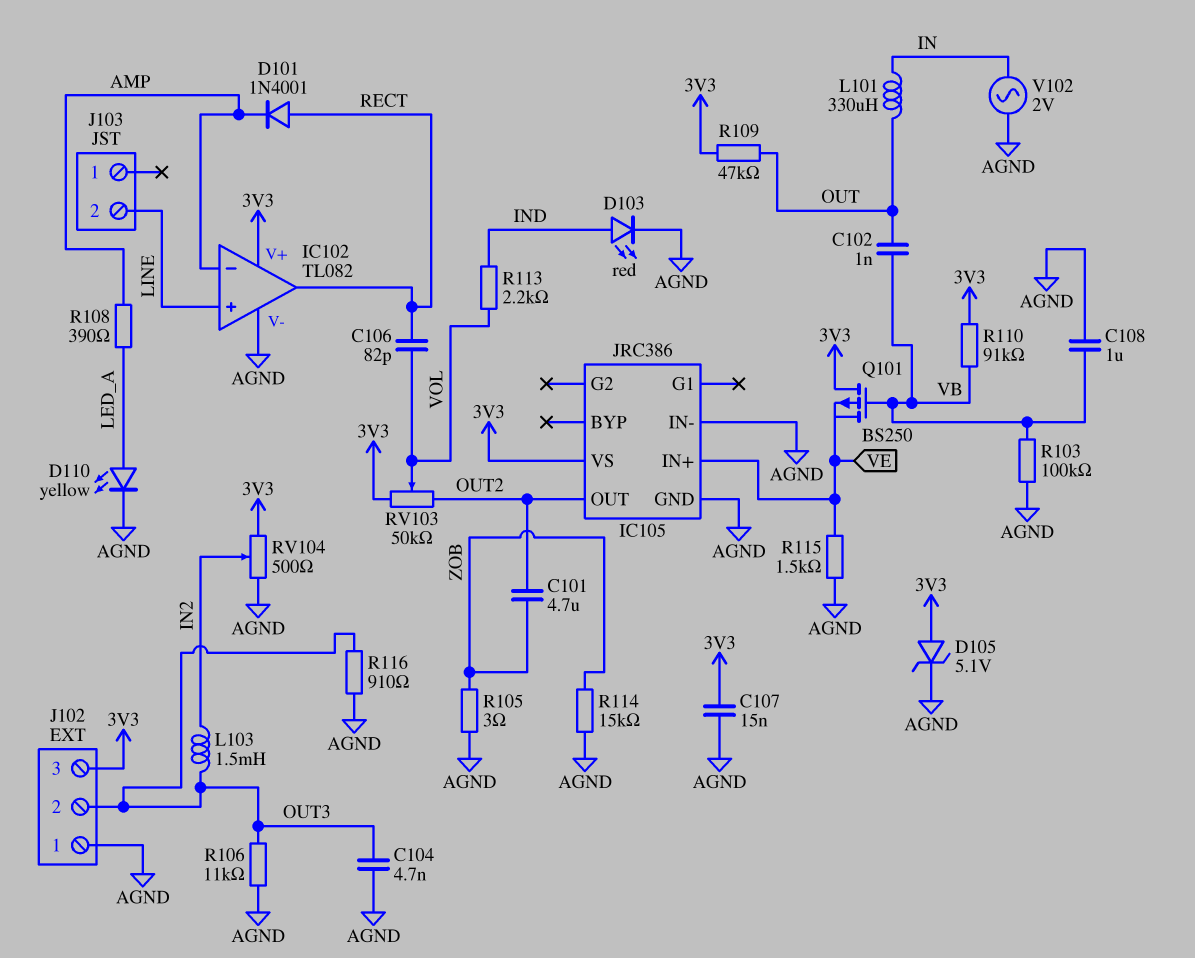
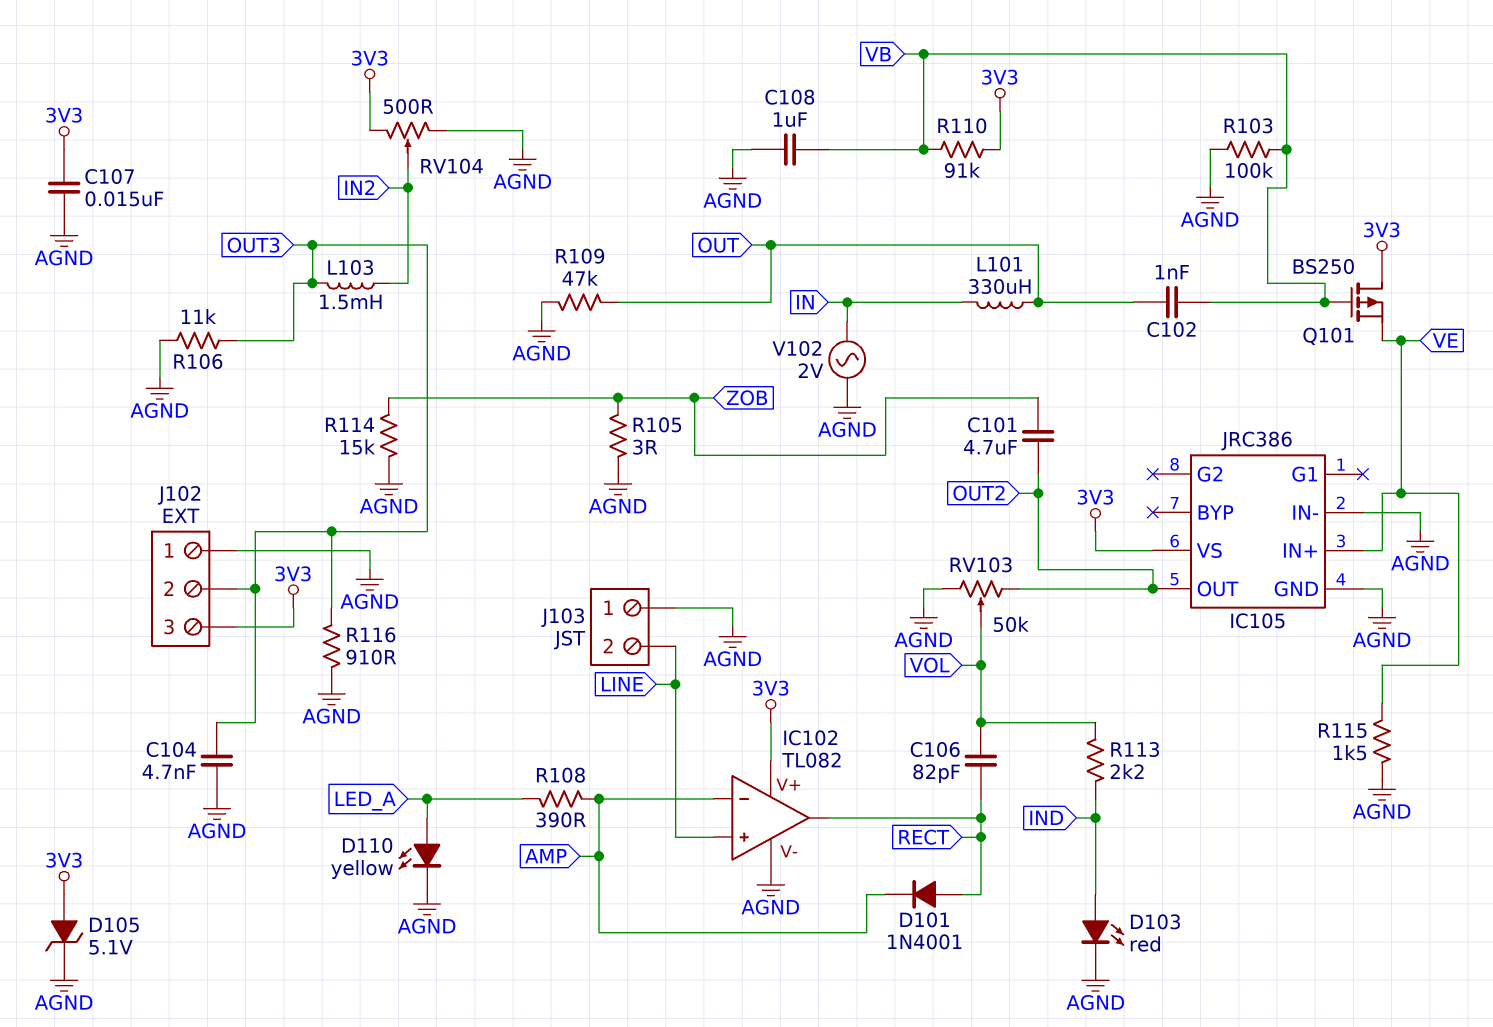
J103 pin 1: none -> AGND
R109: 47k (3V3, OUT) -> 47k (AGND, OUT)
RV103: 50k (3V3, OUT2, wiper VOL) -> 50k (AGND, OUT2, wiper VOL)

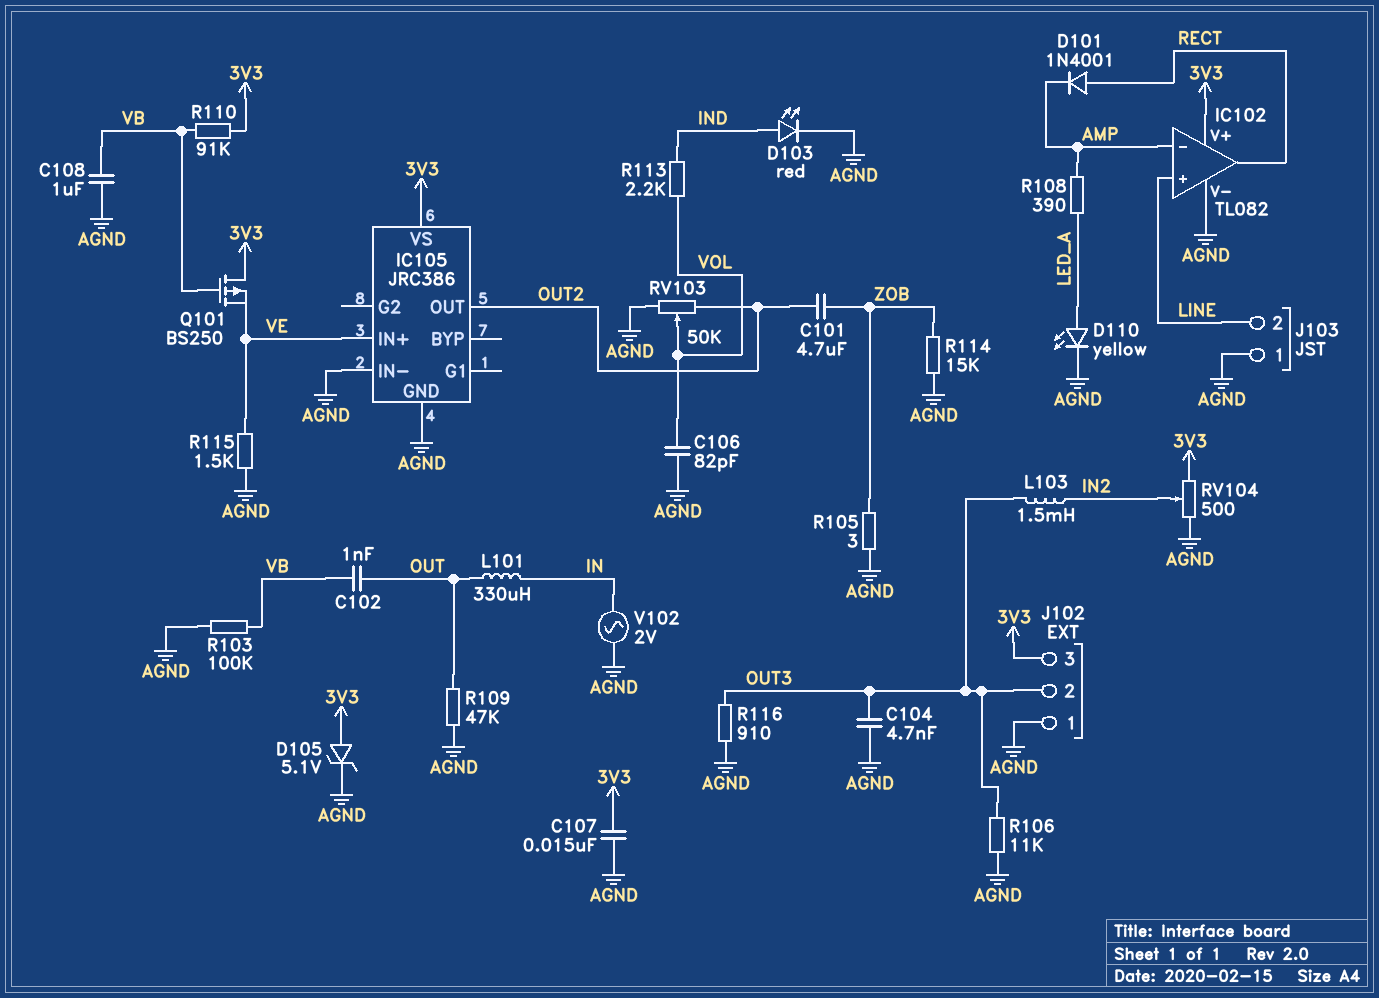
C106: 82pF (RECT, VOL) -> 82pF (AGND, VOL)

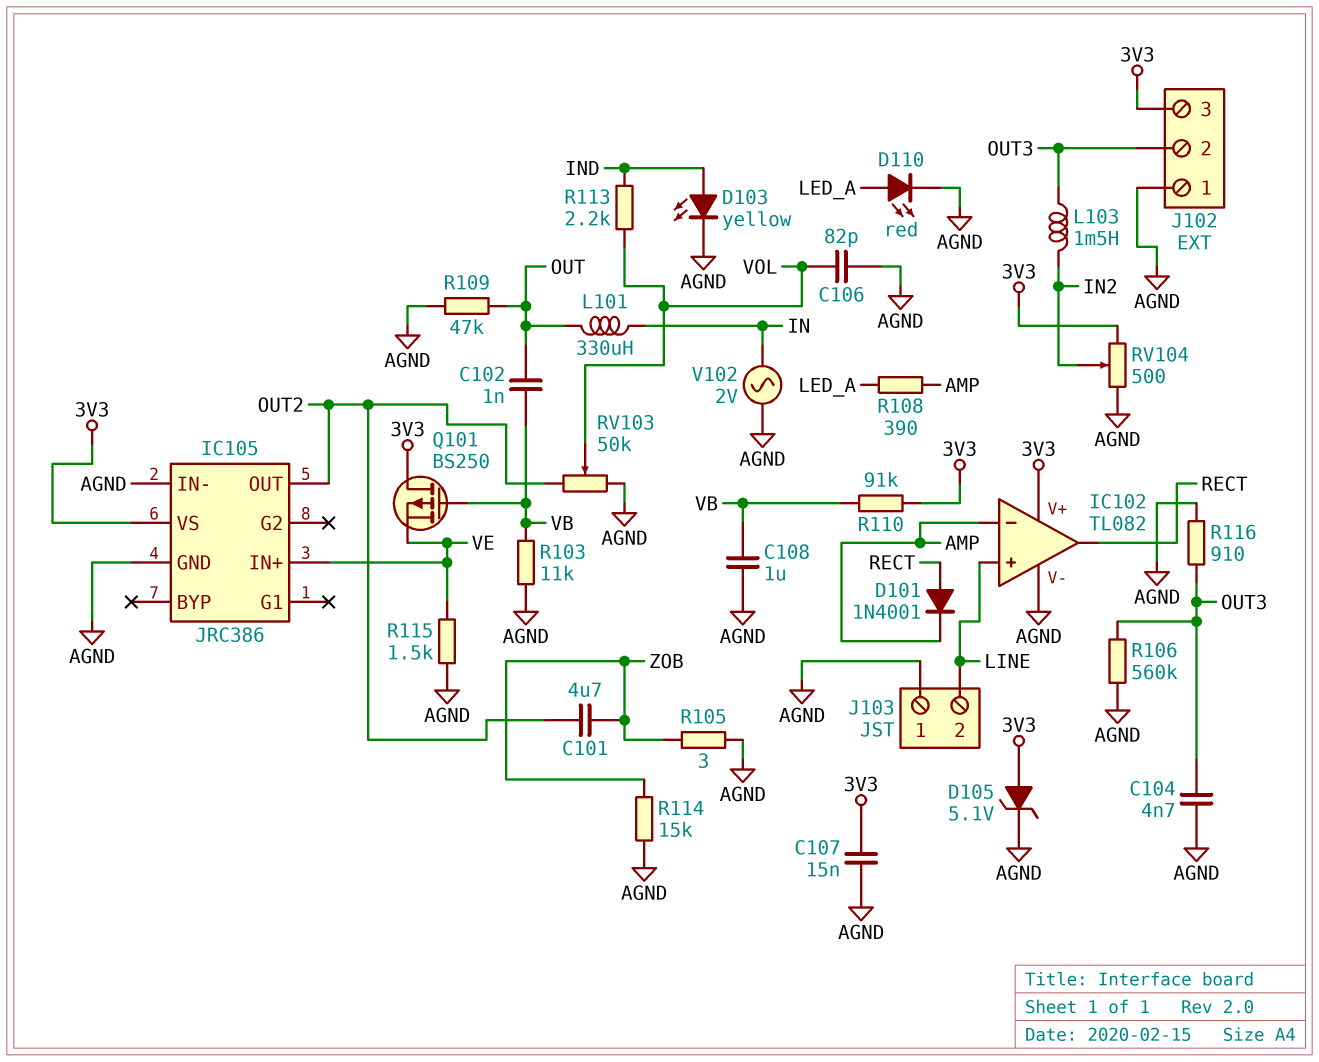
D103: LED red (A IND, K AGND) -> LED yellow (A IND, K AGND)
D110: LED yellow (A LED_A, K AGND) -> LED red (A LED_A, K AGND)
R103: 100k (AGND, VB) -> 11k (AGND, VB)
R106: 11k (AGND, OUT3) -> 560k (AGND, OUT3)

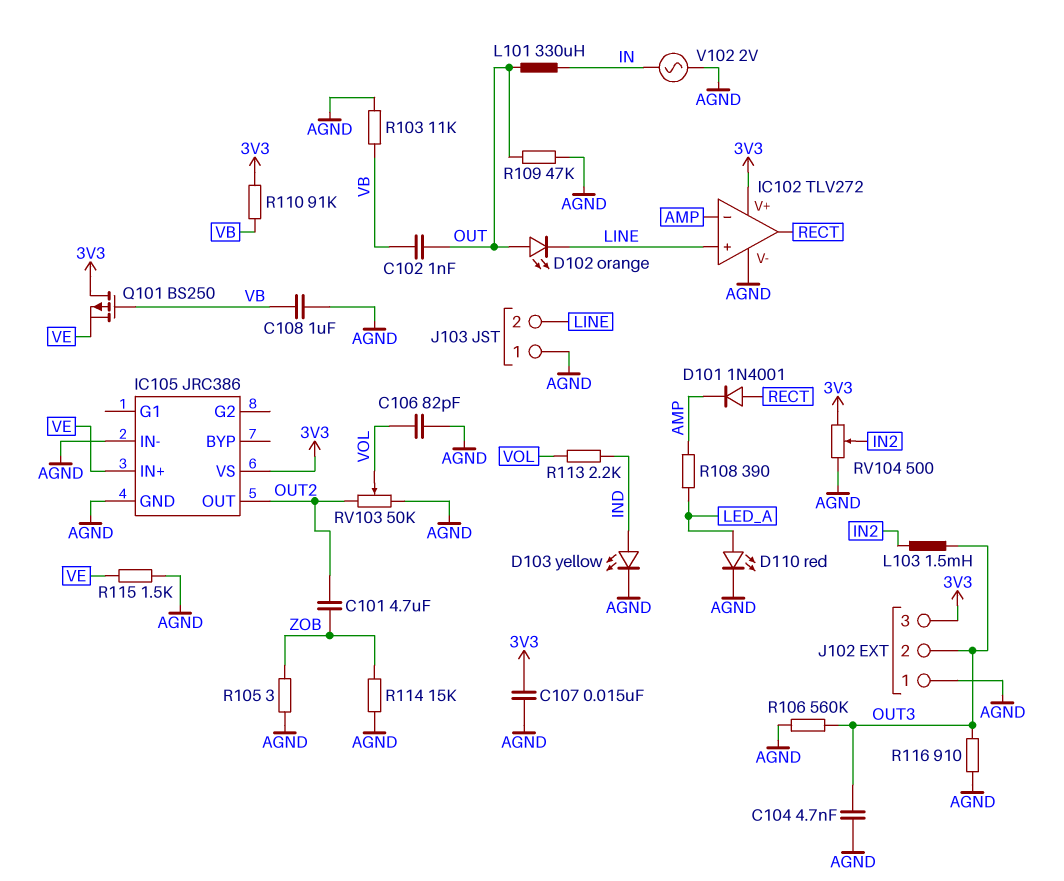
D102: none -> LED orange (A OUT, K LINE)
D105: zener 5.1V (A 3V3, K AGND) -> none
IC102: TL082 -> TLV272

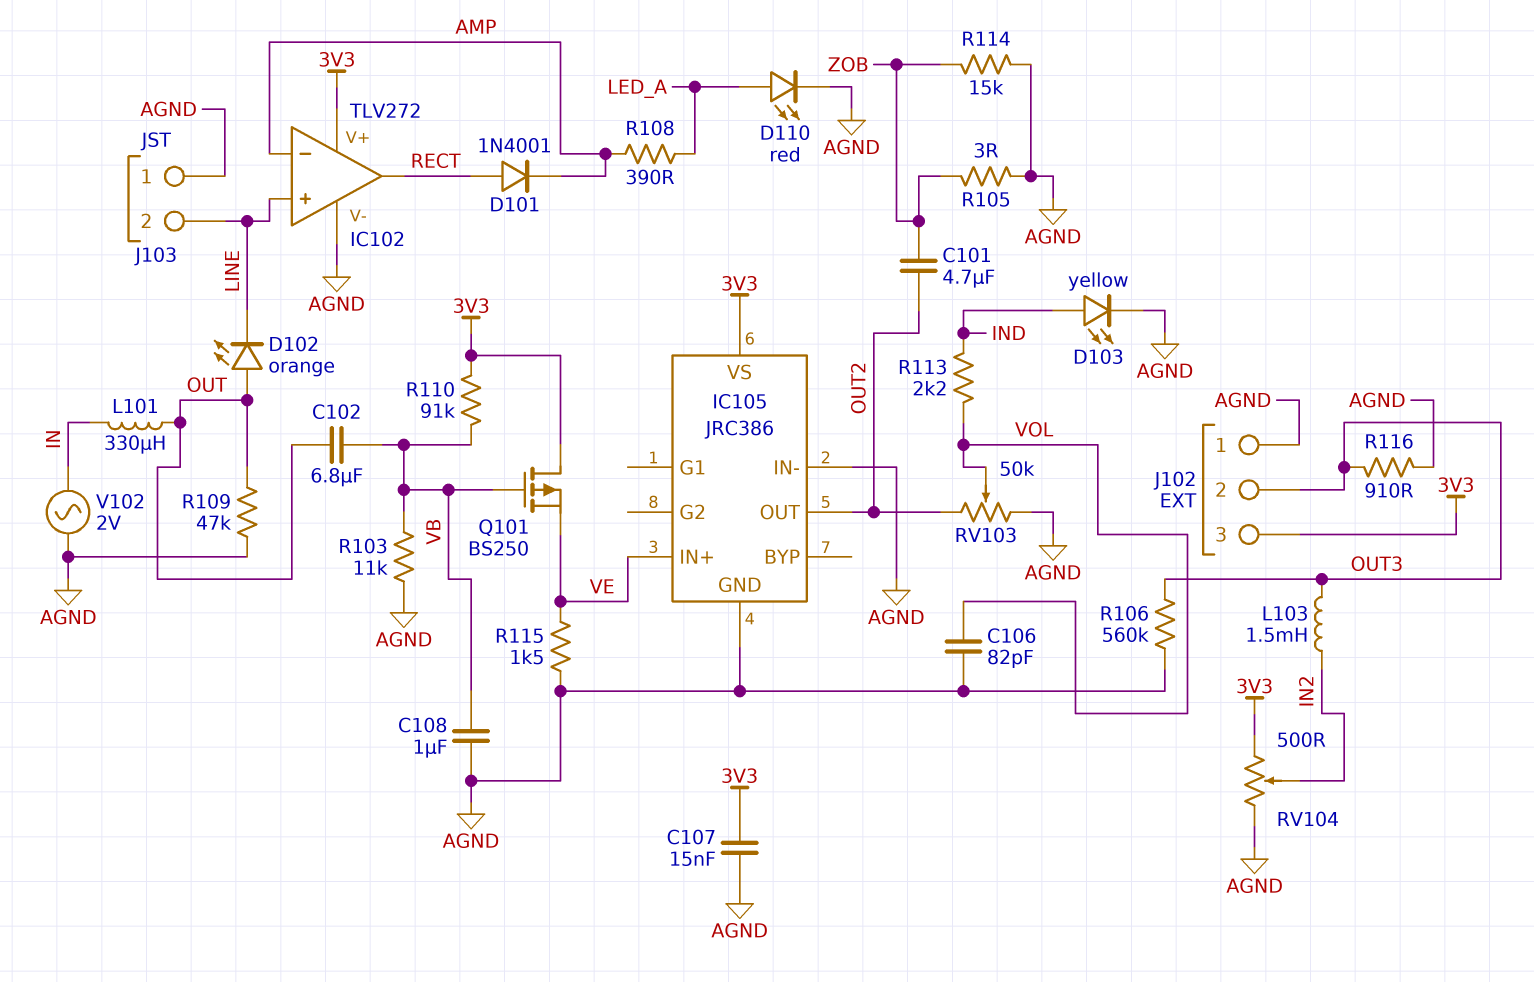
C102: 1nF (OUT, VB) -> 6.8uF (OUT, VB)
C104: 4.7nF (AGND, OUT3) -> none

